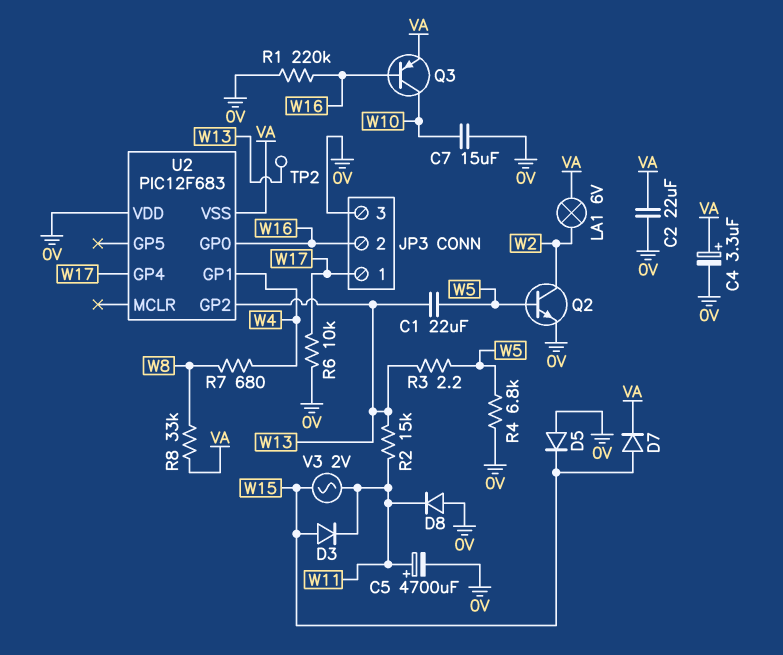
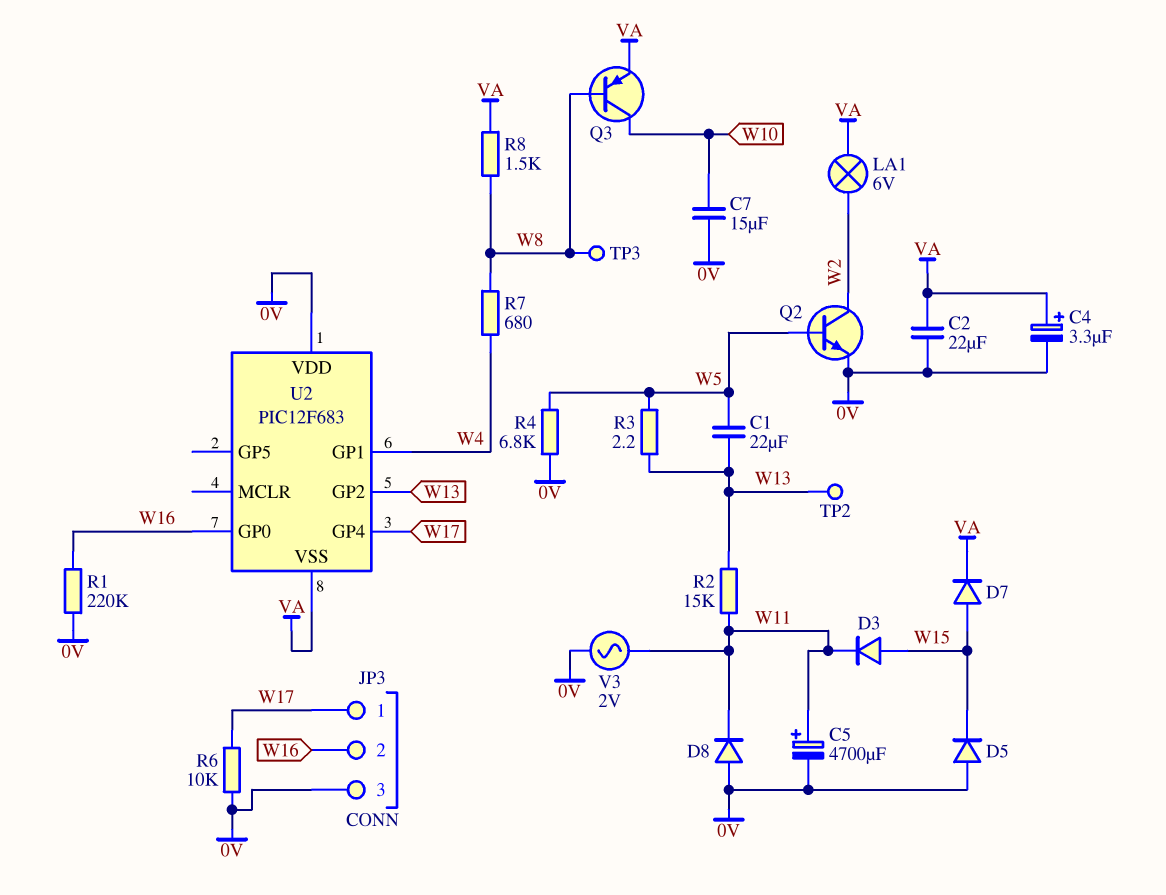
Q3: PNP (B W16, C W10, E VA) -> PNP (B W8, C W10, E VA)
R8: 33k (VA, W8) -> 1.5k (VA, W8)
TP3: none -> test point (W8)
V3: AC 2V (W11, W15) -> AC 2V (0V, W11)

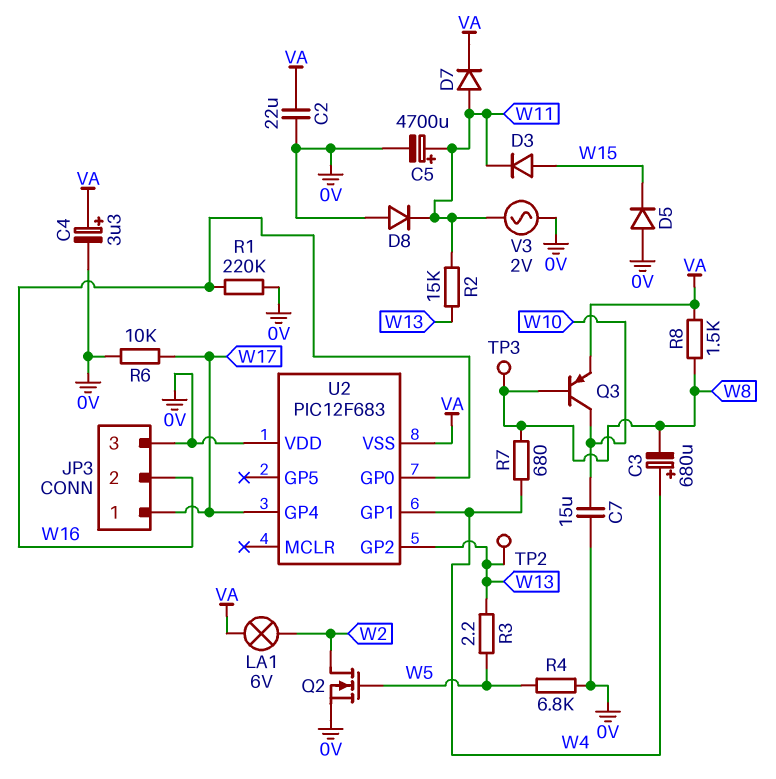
C1: 22uF (W5, W13) -> none
C3: none -> 680uF (plus W4, minus W8)
D7: diode (A W15, K VA) -> diode (A W11, K VA)
Q2: NPN (B W5, C W2, E 0V) -> NMOS (G W5, D W2, S 0V)

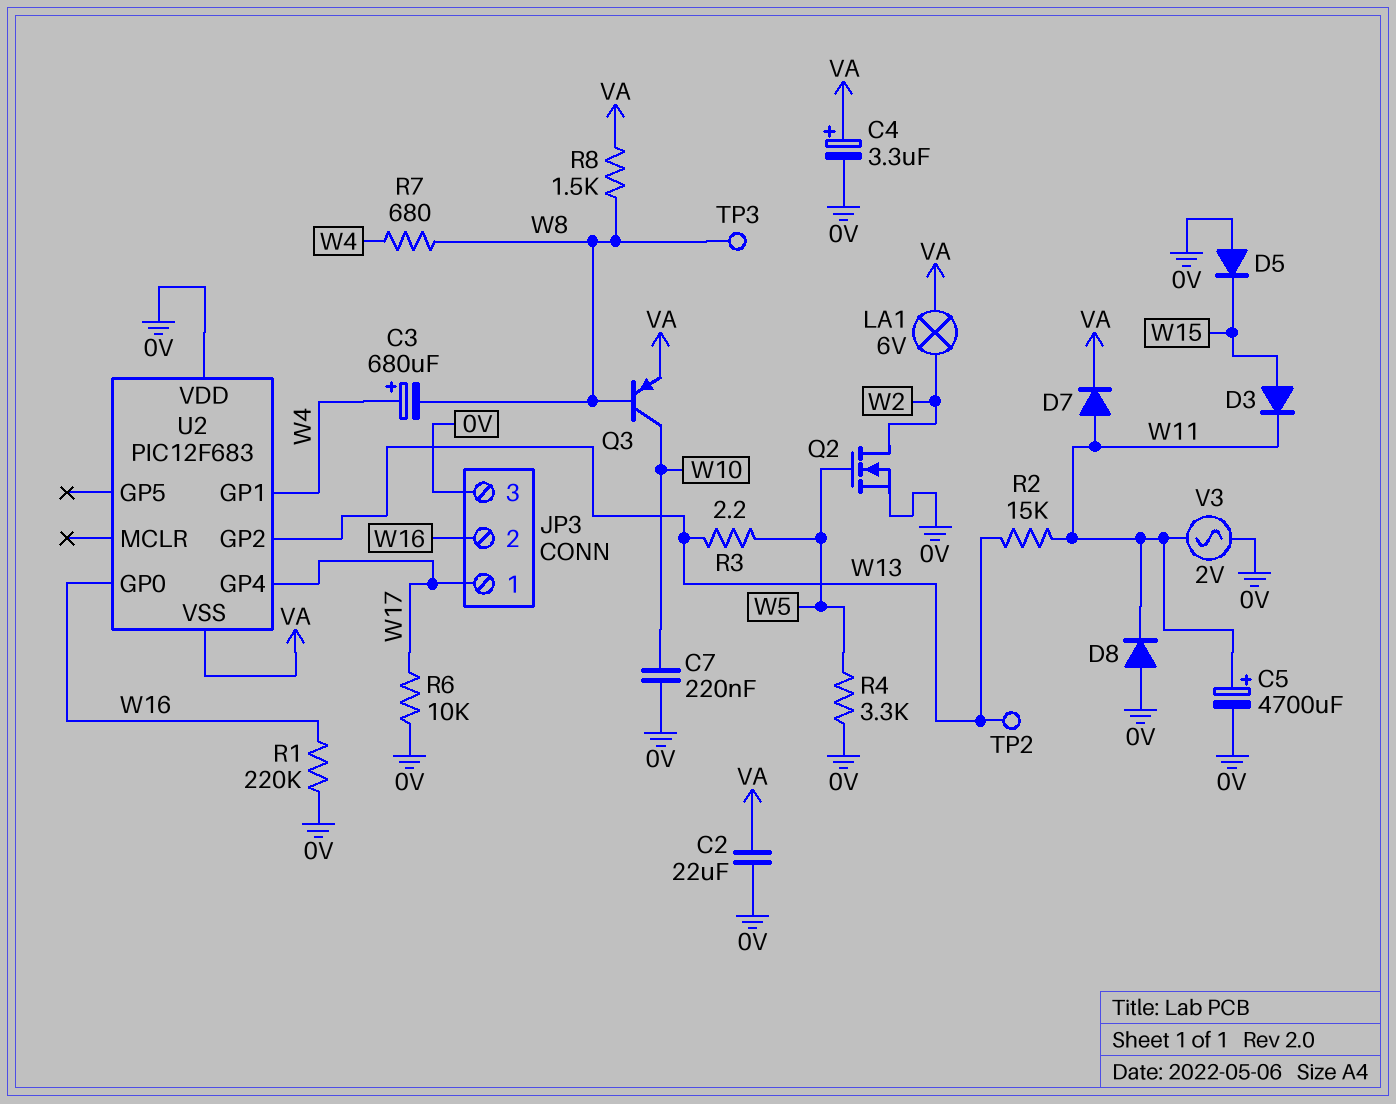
C7: 15uF (0V, W10) -> 220nF (0V, W10)
R4: 6.8k (0V, W5) -> 3.3k (0V, W5)

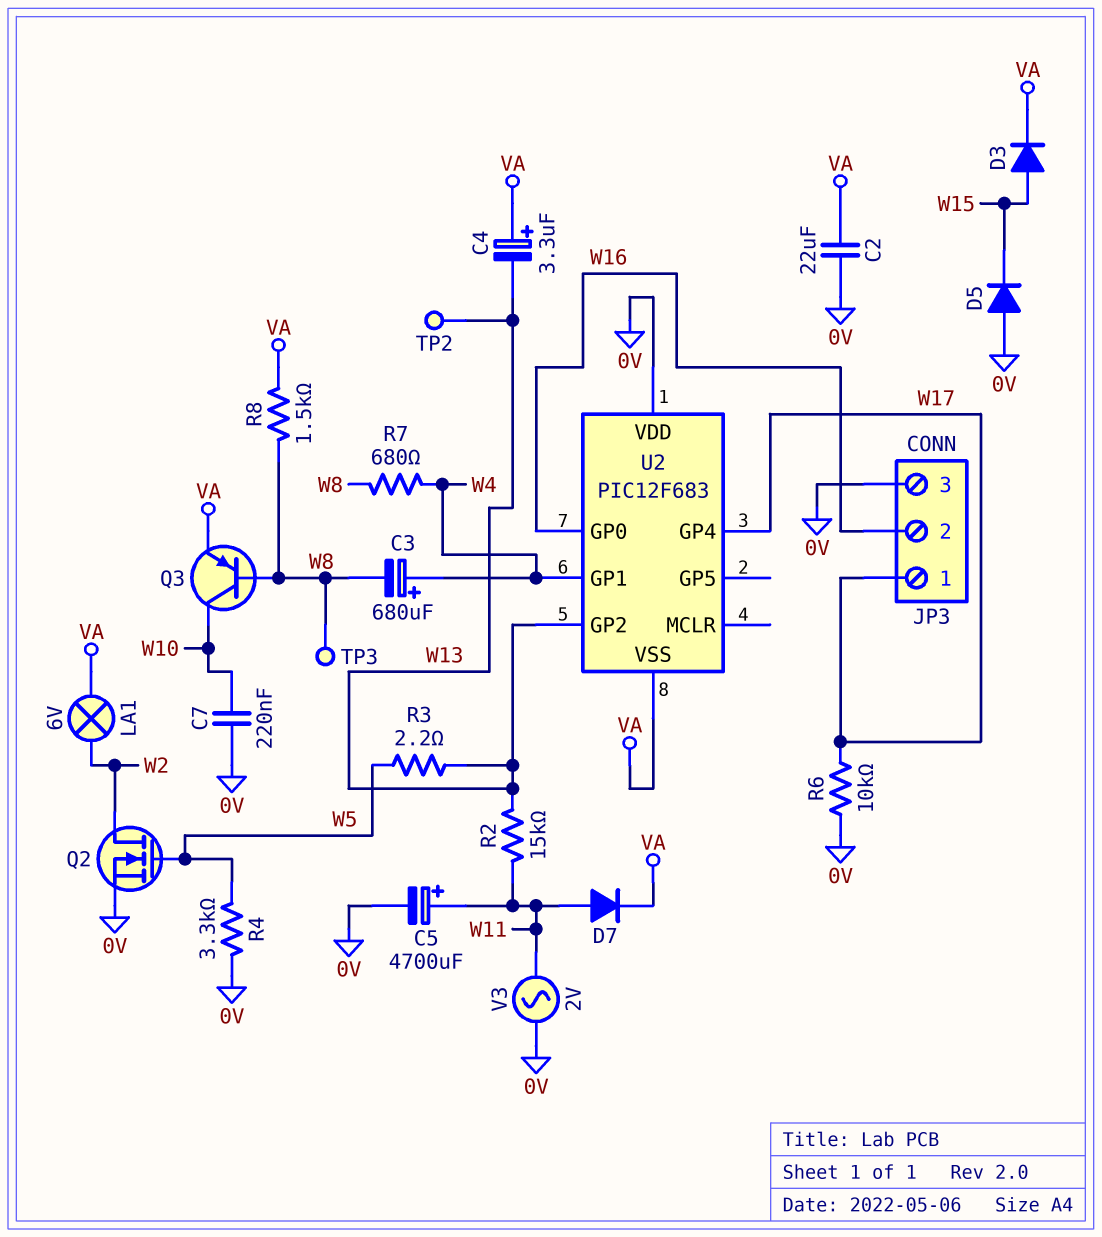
C4: 3.3uF (plus VA, minus 0V) -> 3.3uF (plus VA, minus W13)
D3: diode (A W15, K W11) -> diode (A W15, K VA)
D8: diode (A 0V, K W11) -> none
R1: 220k (0V, W16) -> none

